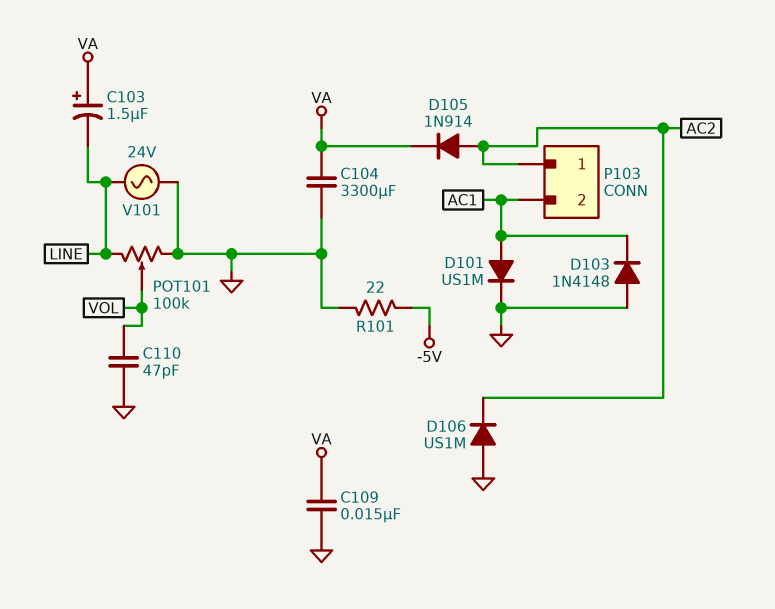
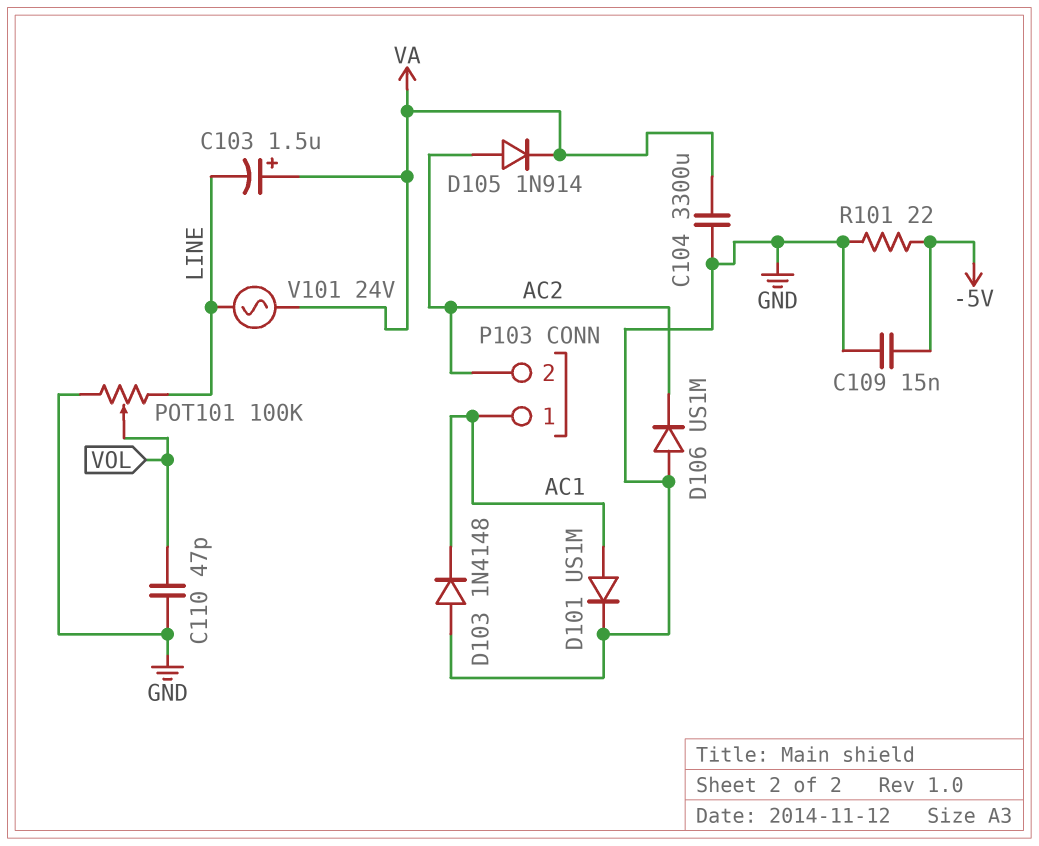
C109: 15nF (GND, VA) -> 15nF (-5V, GND)
P103 pin 1: AC2 -> AC1
P103 pin 2: AC1 -> AC2
V101: AC 24V (GND, LINE) -> AC 24V (LINE, VA)

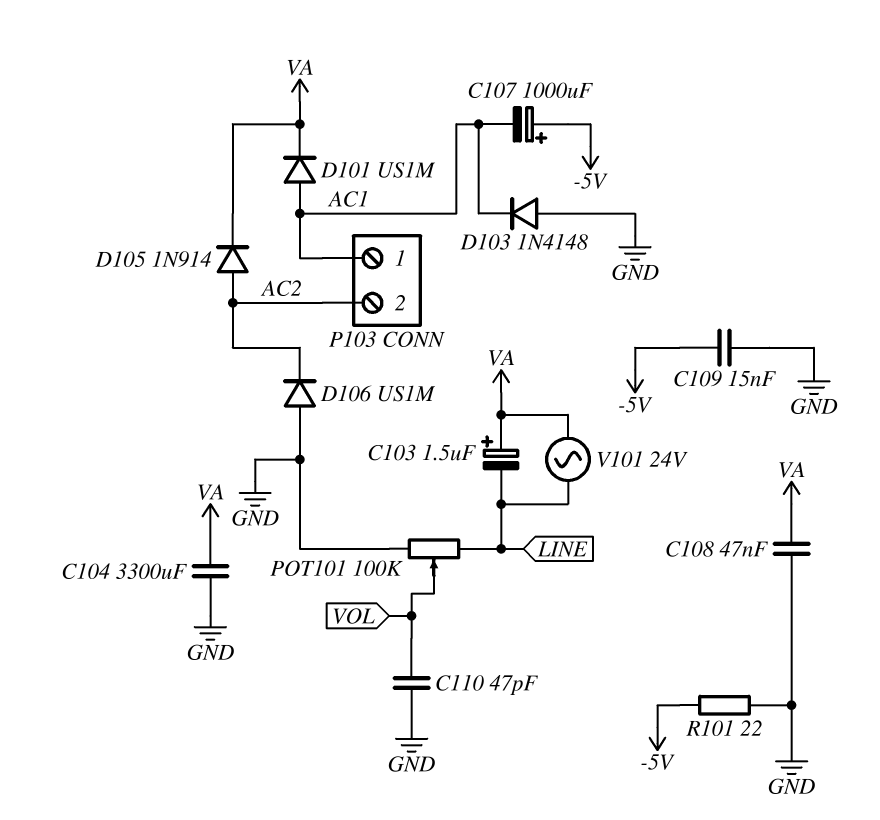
C107: none -> 1000uF (plus -5V, minus AC1)
C108: none -> 47nF (GND, VA)
D101: diode US1M (A AC1, K GND) -> diode US1M (A AC1, K VA)

